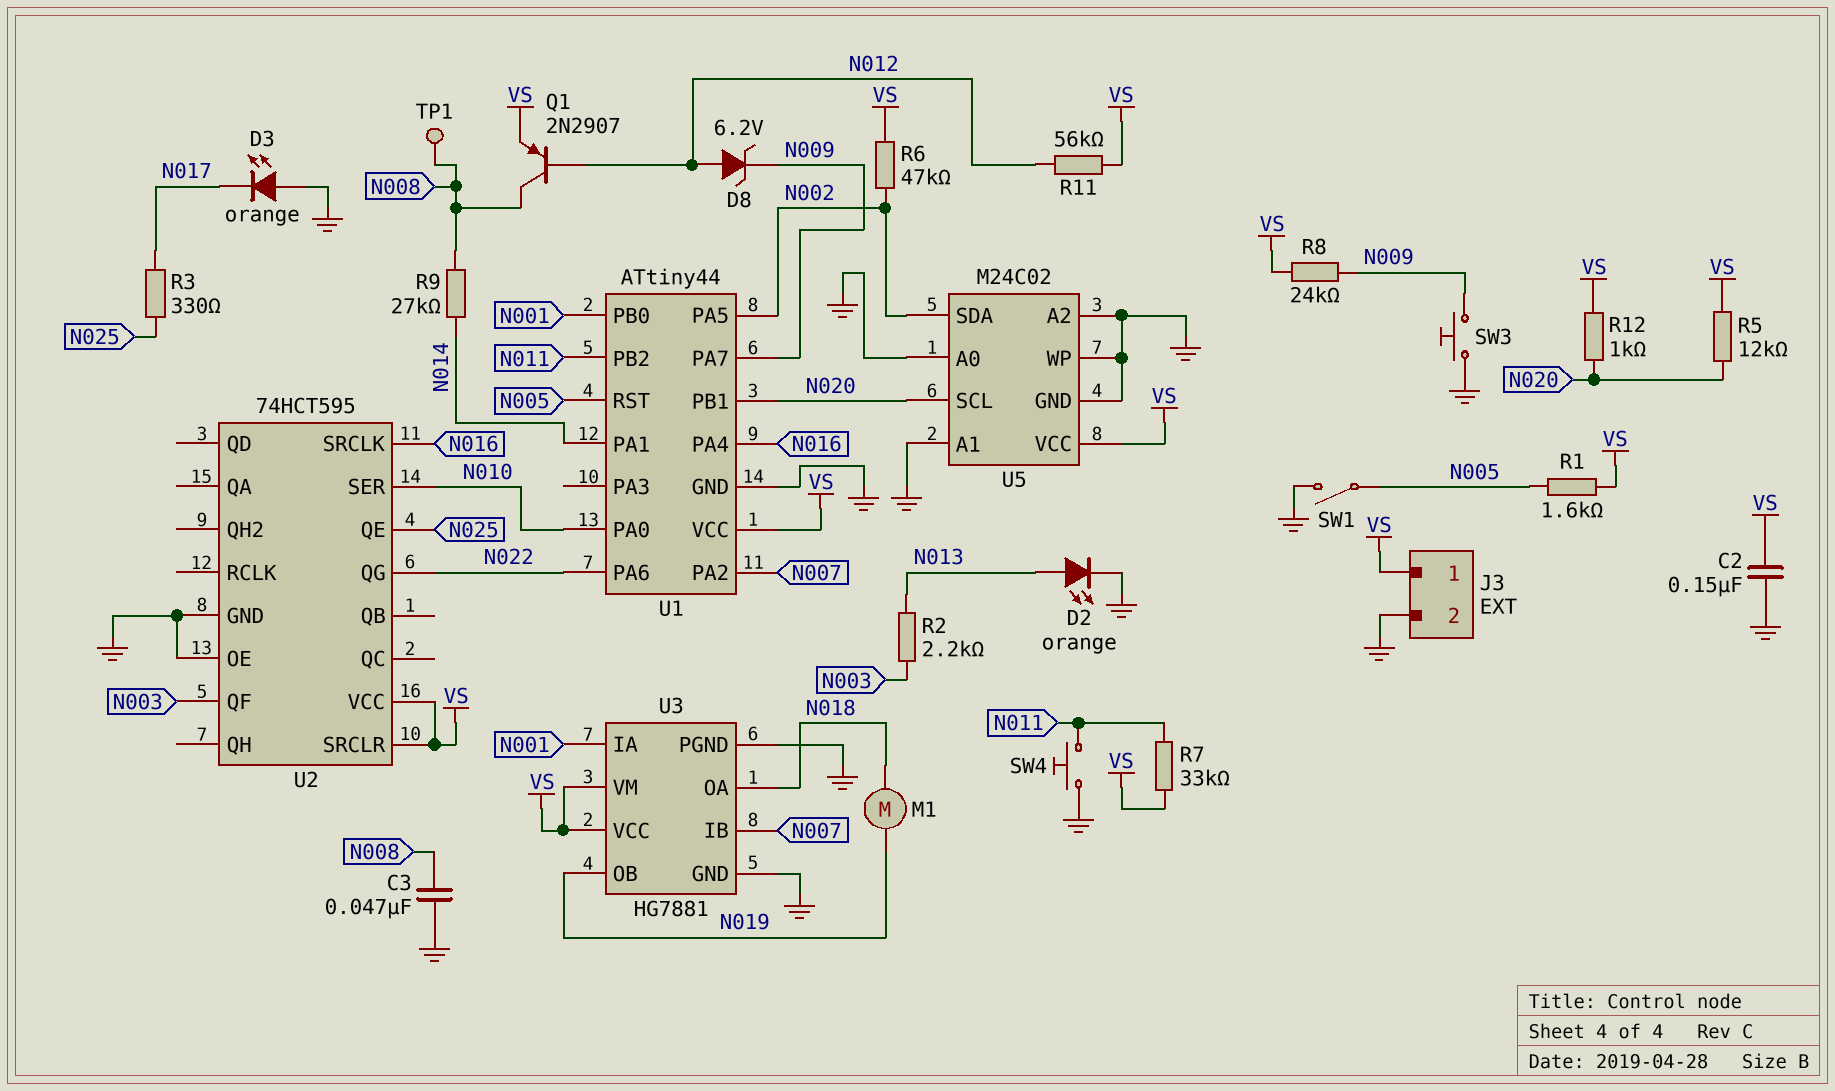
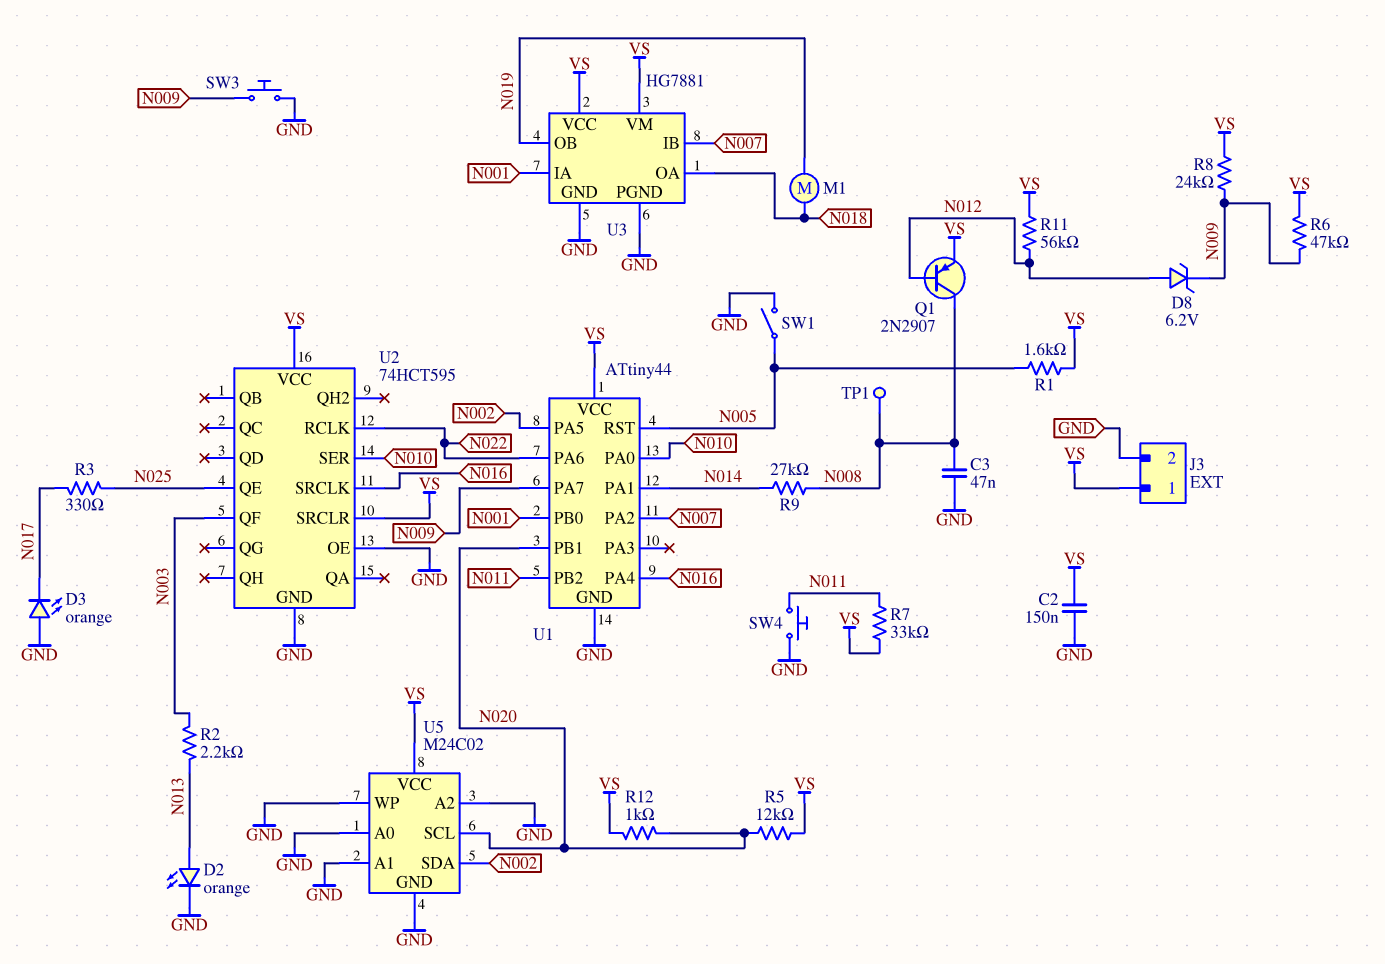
R6: 47k (N002, VS) -> 47k (N009, VS)
U2 pin QG: N022 -> none
U2 pin RCLK: none -> N022

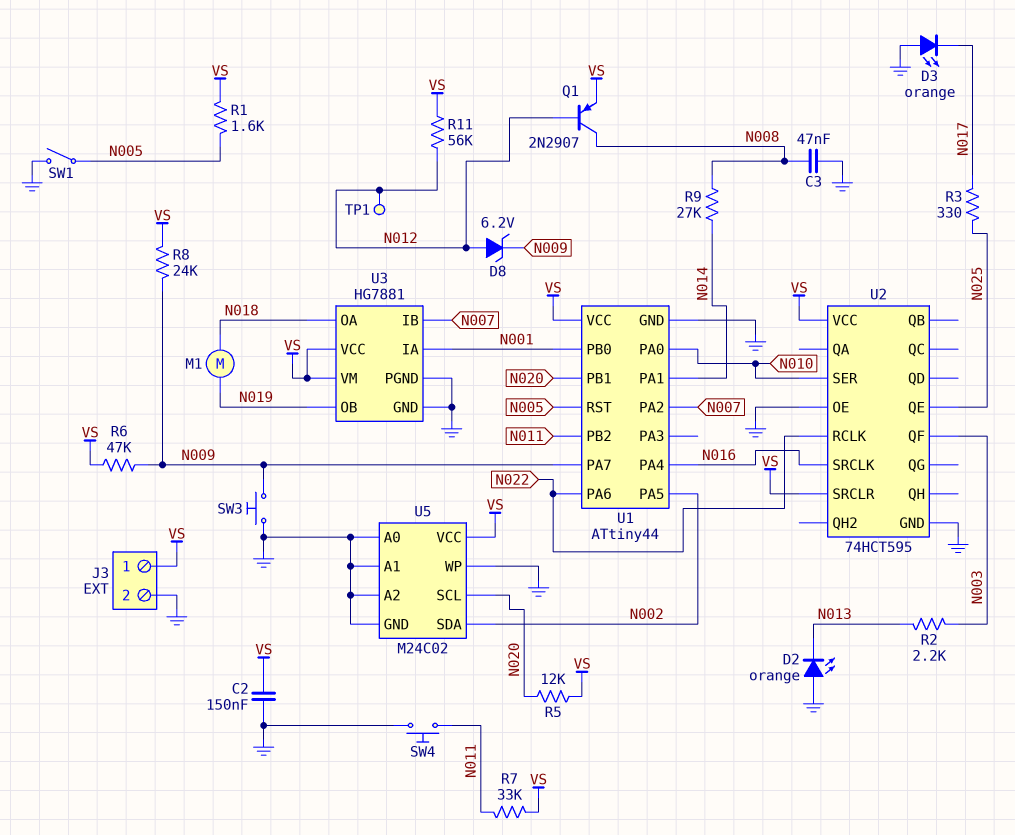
D2: LED orange (A N013, K GND) -> LED orange (A GND, K N013)
R12: 1k (N020, VS) -> none
TP1: test point (N008) -> test point (N012)

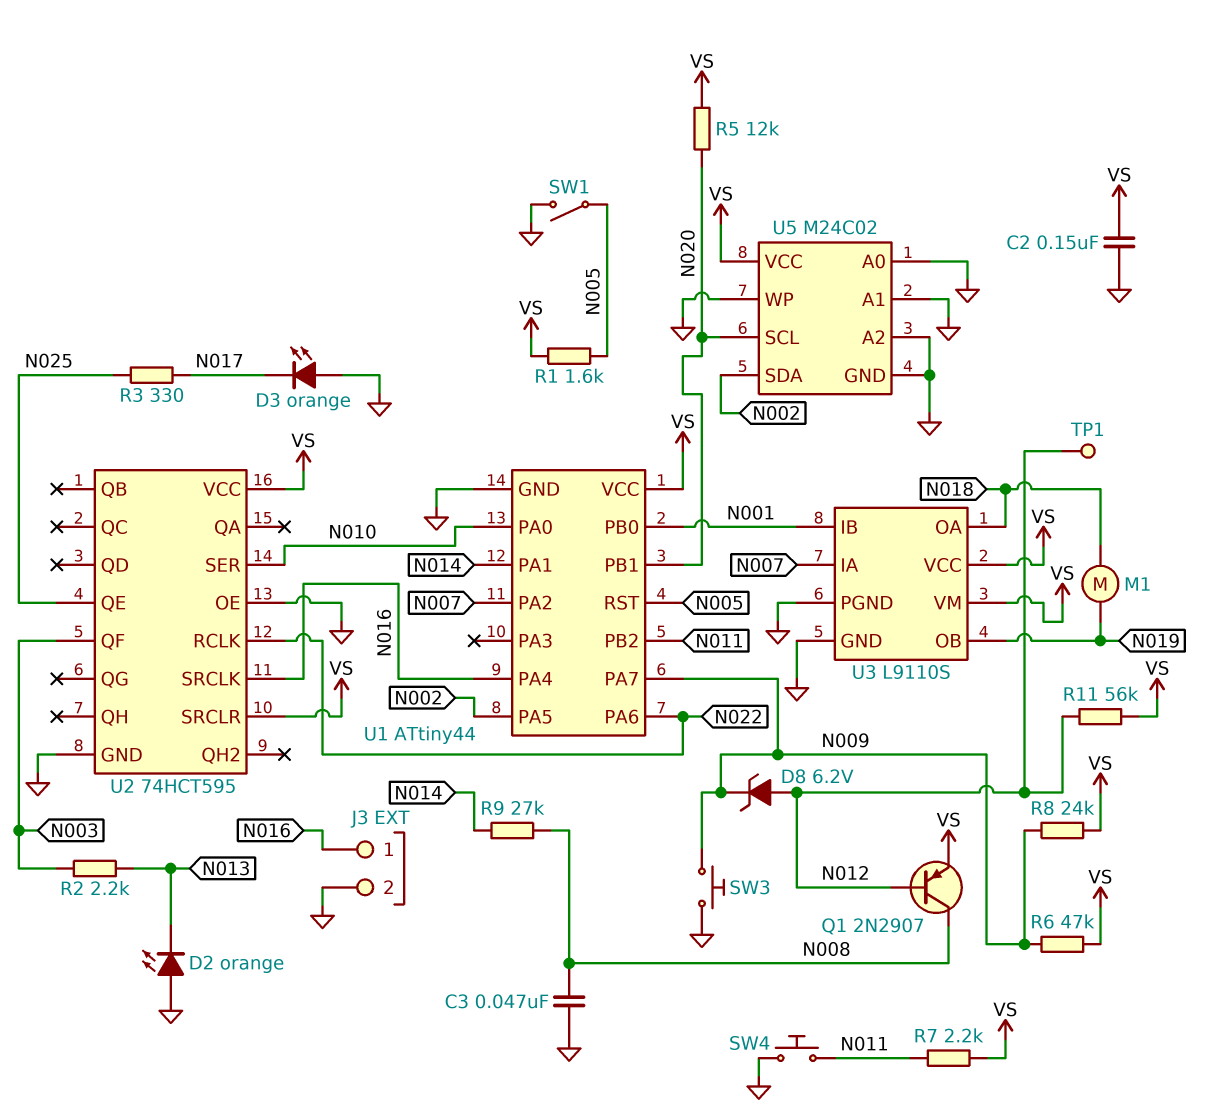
J3 pin 1: VS -> N016
R7: 33k (N011, VS) -> 2.2k (N011, VS)
U3: HG7881 -> L9110S
U3 pin IA: N001 -> N007
U3 pin IB: N007 -> N001

